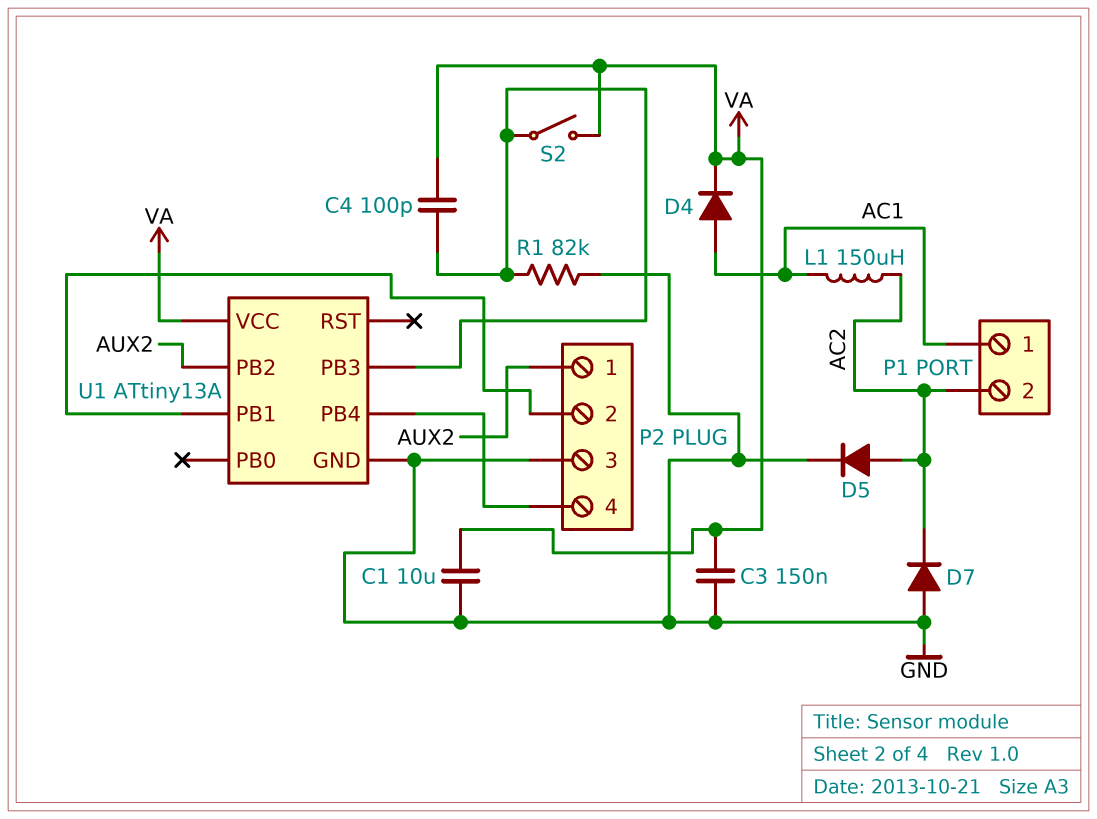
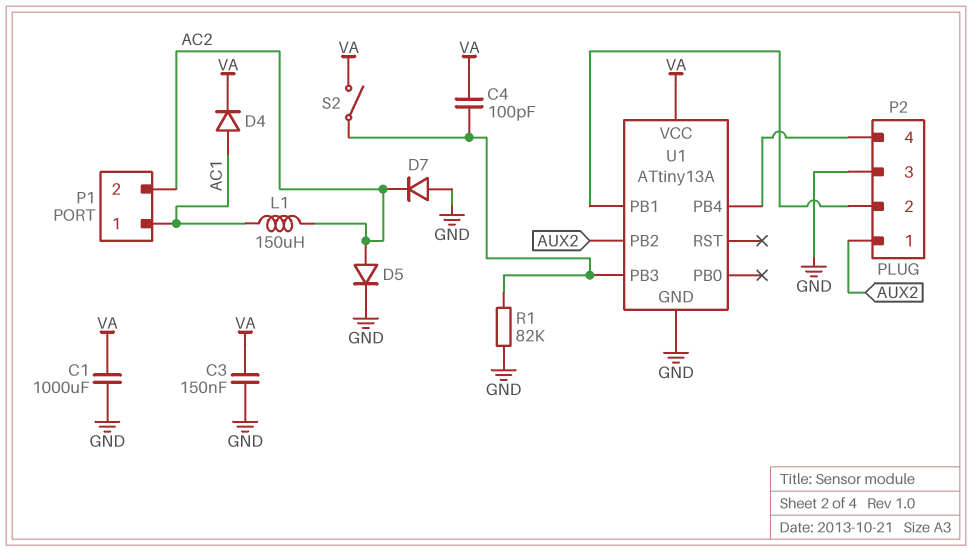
C1: 10uF (GND, VA) -> 1000uF (GND, VA)

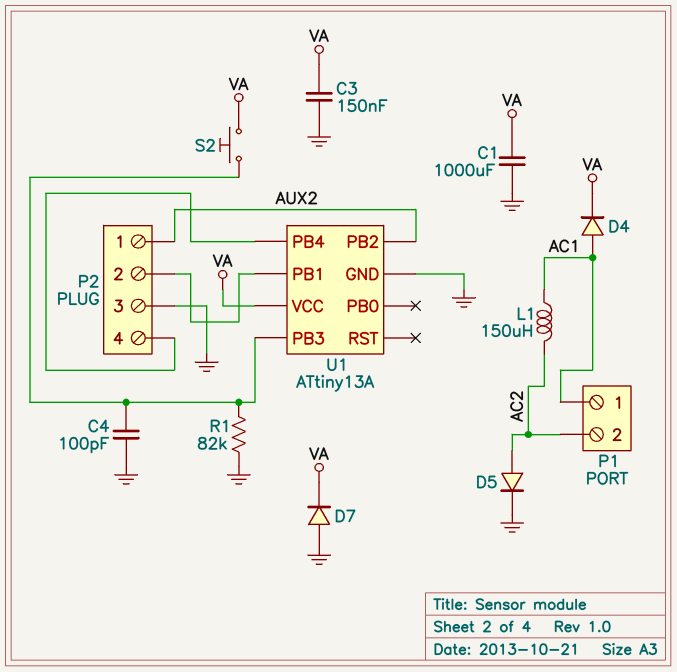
C4: 100pF (U1/PB3, VA) -> 100pF (GND, U1/PB3)
D7: diode (A GND, K AC2) -> diode (A GND, K VA)
S2: switch (U1/PB3, VA) -> button (U1/PB3, VA)

